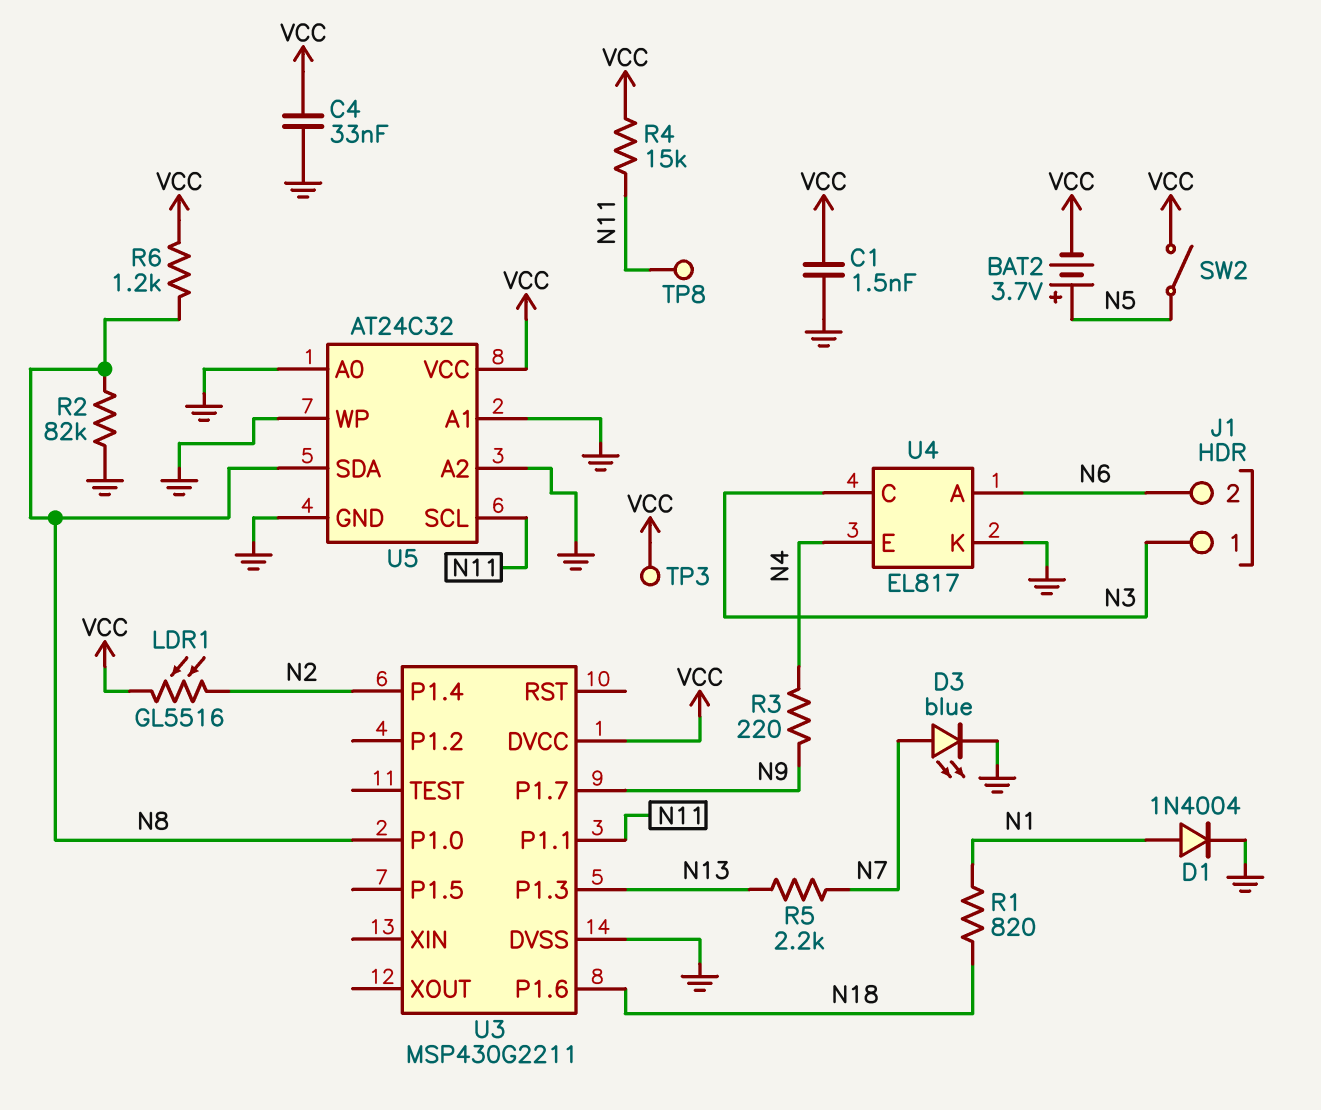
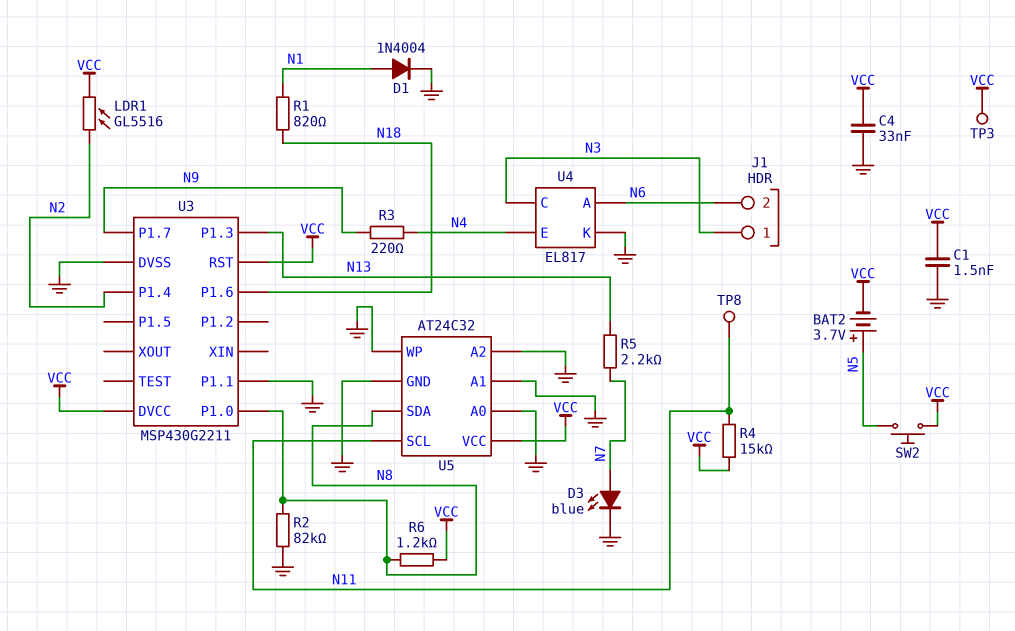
SW2: switch (N5, VCC) -> button (N5, VCC)
U3 pin P1.1: N11 -> GND
U3 pin RST: none -> VCC

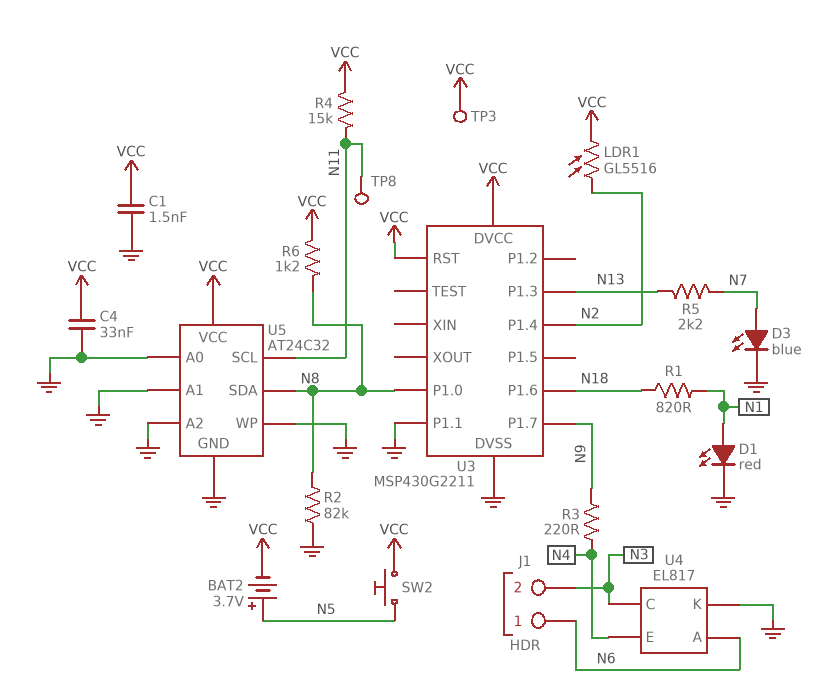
D1: diode 1N4004 (A N1, K GND) -> LED red (A N1, K GND)
J1 pin 1: N3 -> N6
J1 pin 2: N6 -> N3

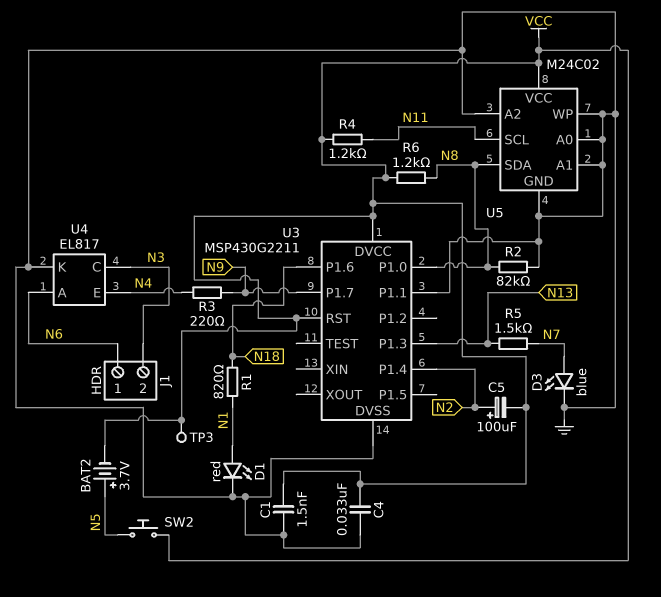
C5: none -> 100uF (plus N2, minus VCC)
LDR1: GL5516 (N2, VCC) -> none
R4: 15k (N11, VCC) -> 1.2k (N11, VCC)
R5: 2.2k (N7, N13) -> 1.5k (N7, N13)
TP8: test point (N11) -> none
U5: AT24C32 -> M24C02

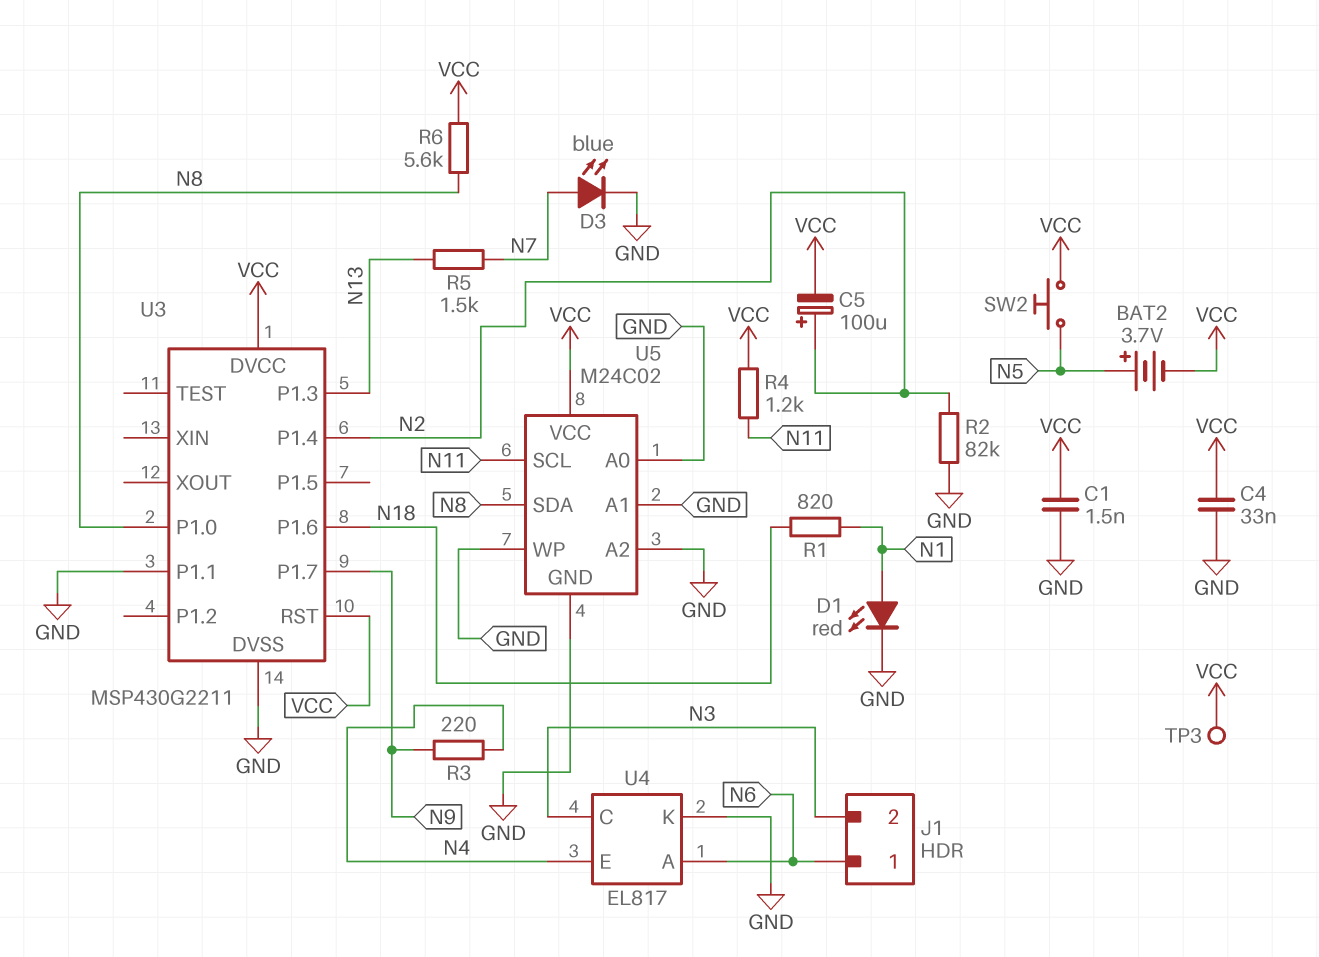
R2: 82k (GND, N8) -> 82k (GND, N2)
R6: 1.2k (N8, VCC) -> 5.6k (N8, VCC)

